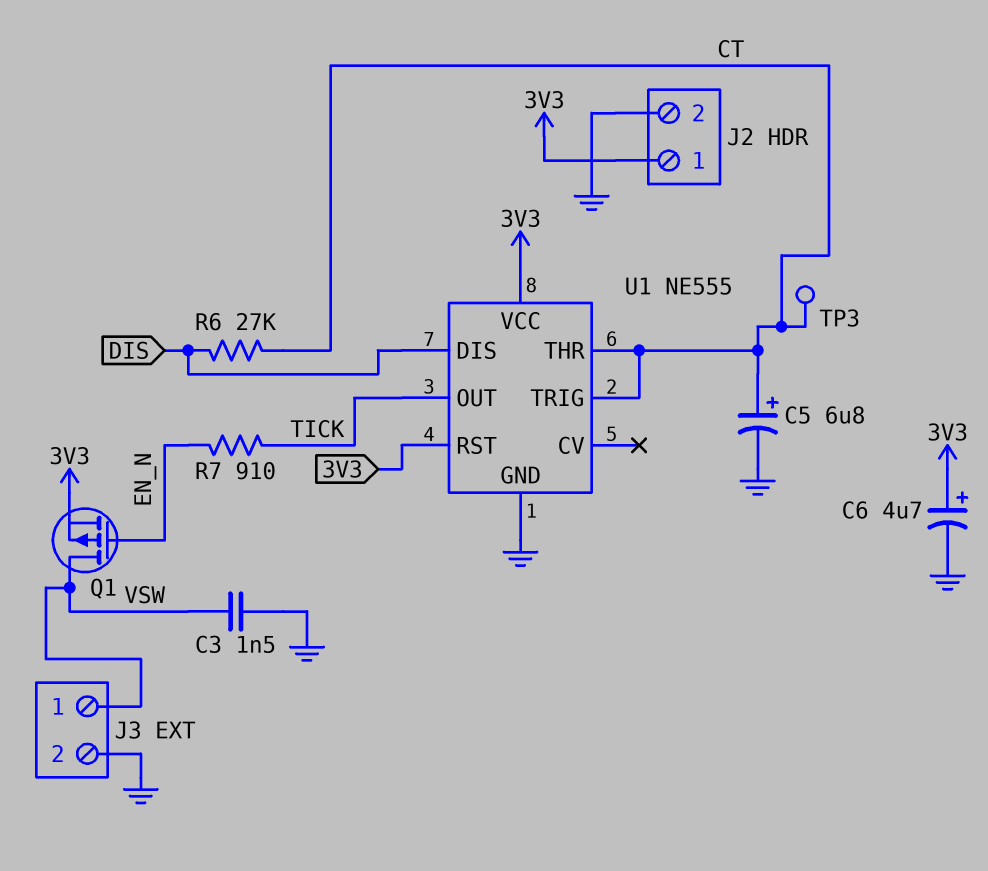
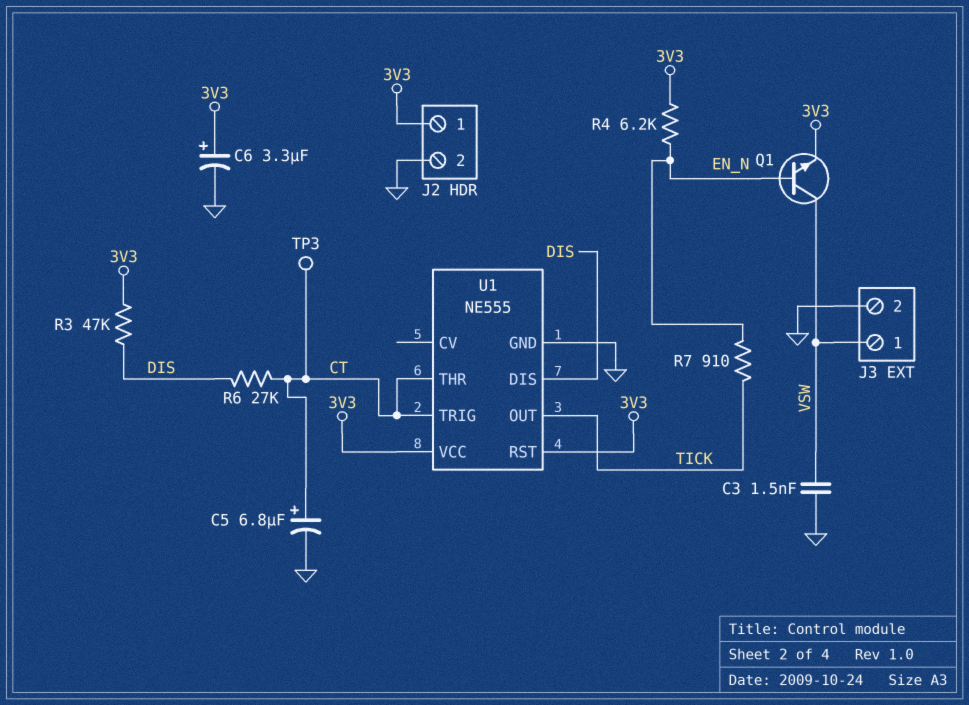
C6: 4.7uF (plus 3V3, minus GND) -> 3.3uF (plus 3V3, minus GND)
Q1: PMOS (G EN_N, D VSW, S 3V3) -> NPN (B EN_N, C VSW, E 3V3)
R3: none -> 47k (3V3, DIS)
R4: none -> 6.2k (3V3, EN_N)

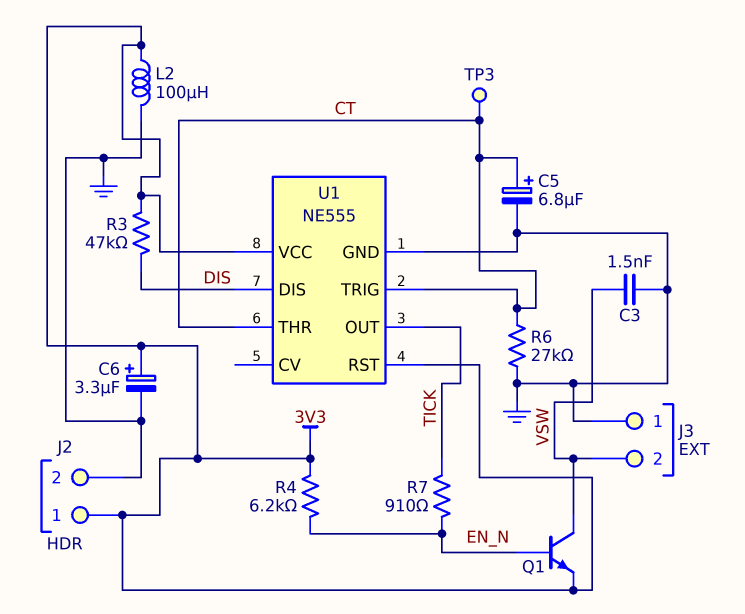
J3 pin 1: VSW -> GND
J3 pin 2: GND -> VSW
L2: none -> 100uH (3V3, GND)
R6: 27k (CT, DIS) -> 27k (CT, GND)

